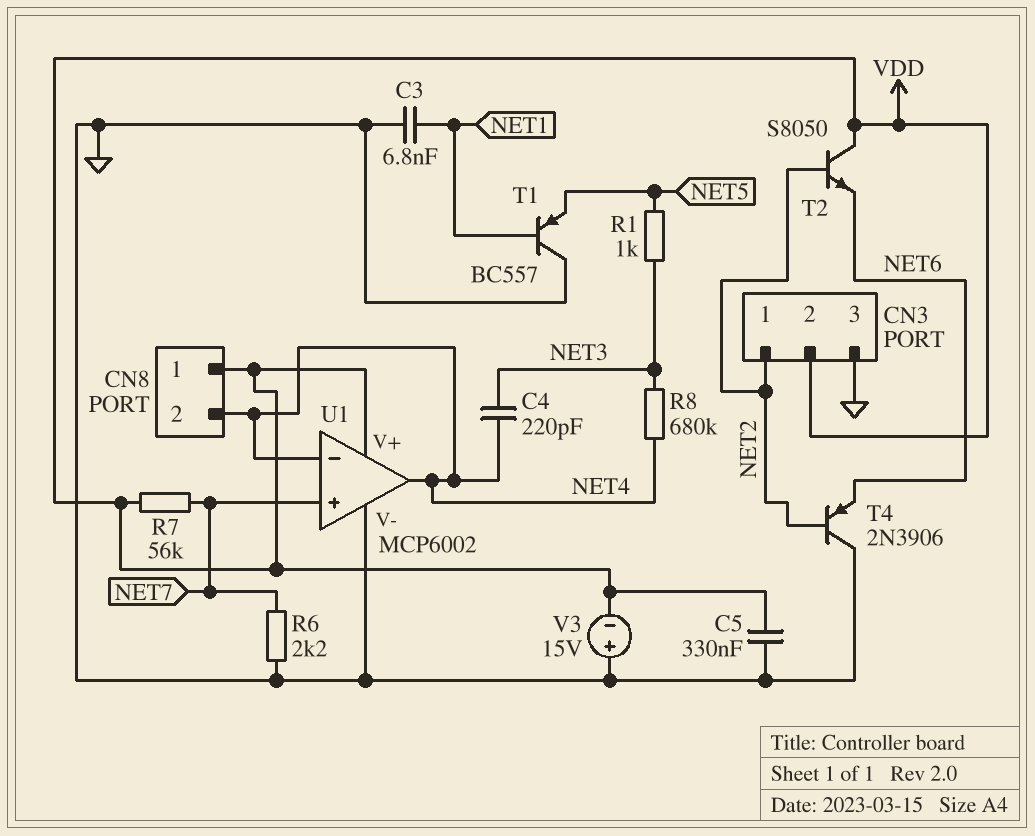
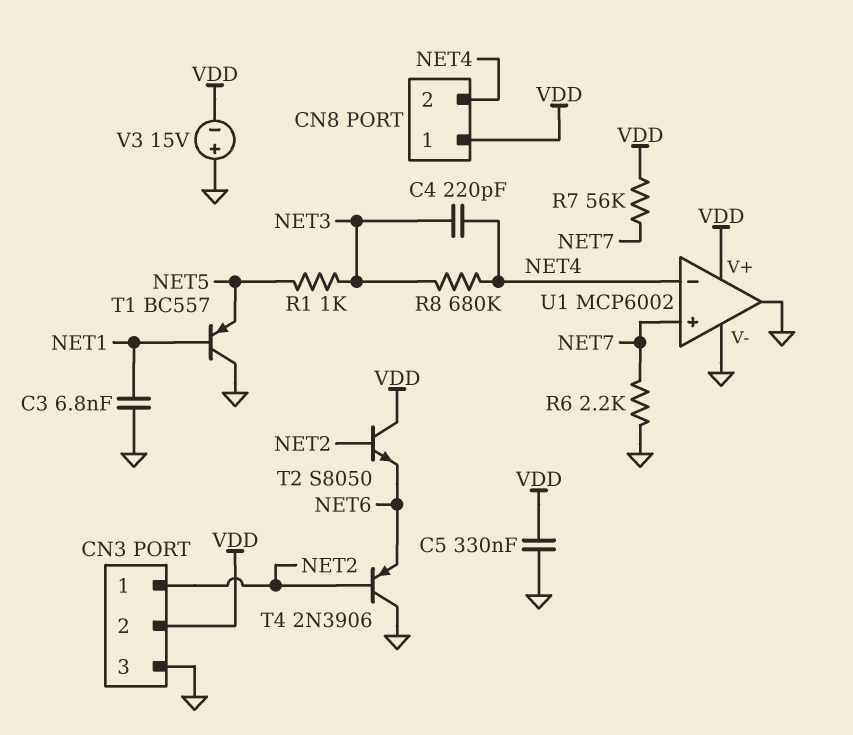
U1 pin out: NET4 -> GND

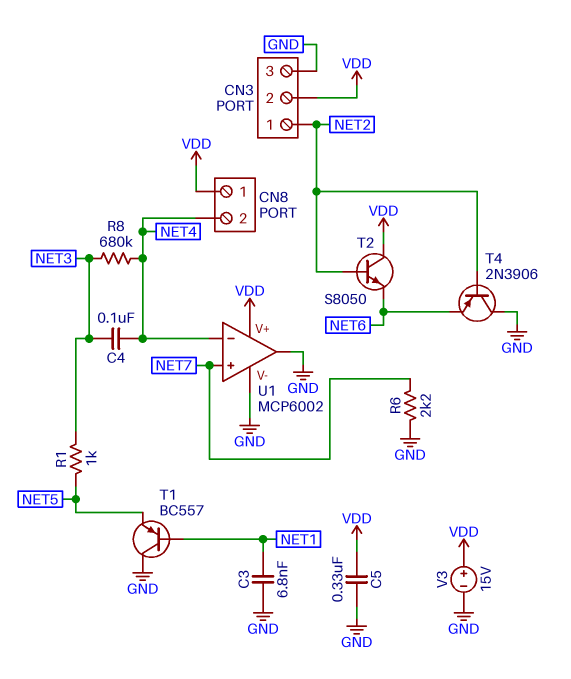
C4: 220pF (NET3, NET4) -> 100nF (NET3, NET4)
R7: 56k (NET7, VDD) -> none
V3: 15V (plus GND, minus VDD) -> 15V (plus VDD, minus GND)

